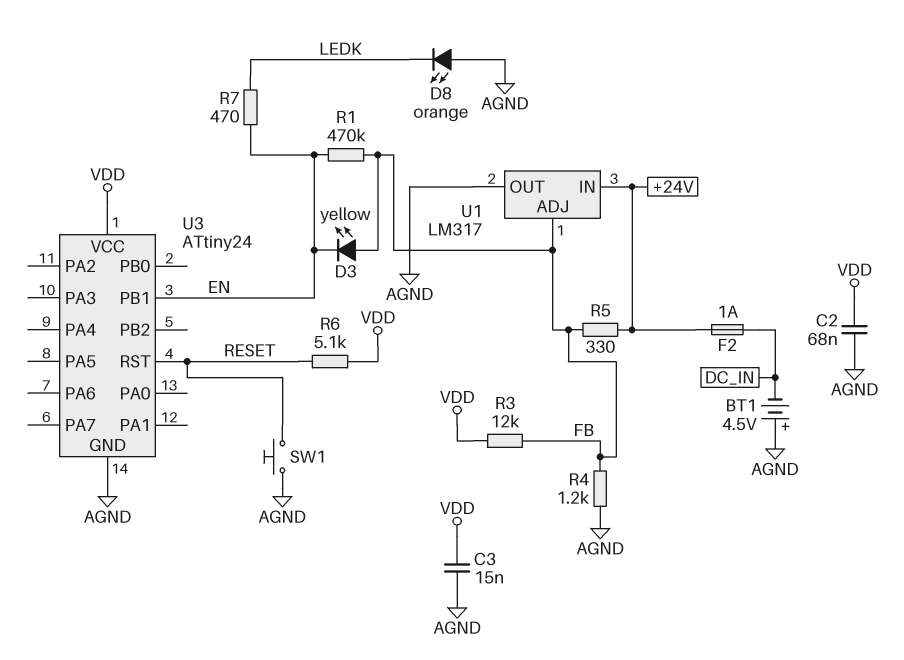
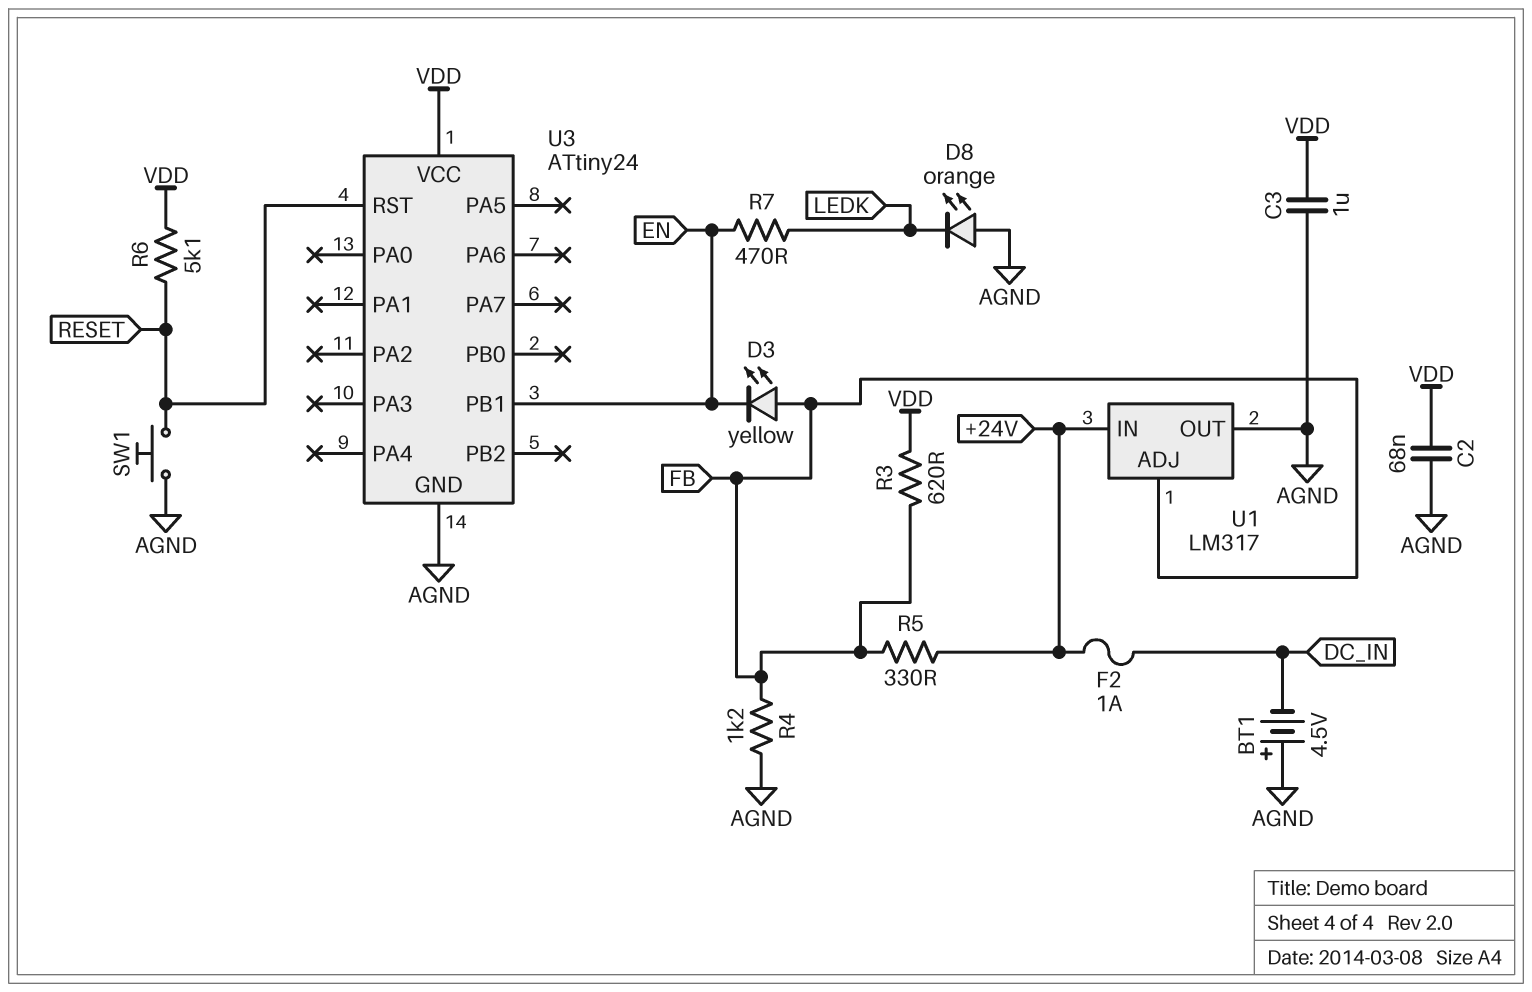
C3: 15nF (AGND, VDD) -> 1uF (AGND, VDD)
R1: 470k (EN, FB) -> none
R3: 12k (FB, VDD) -> 620 (FB, VDD)

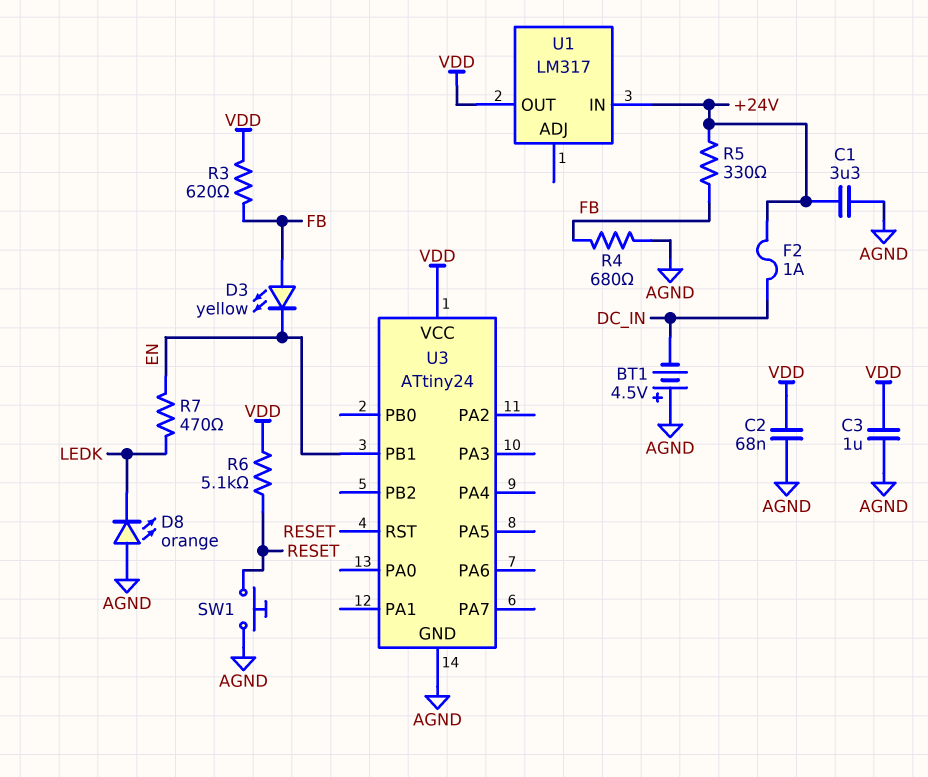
C1: none -> 3.3uF (+24V, AGND)
R4: 1.2k (AGND, FB) -> 680 (AGND, FB)
U1 pin ADJ: FB -> none
U1 pin OUT: AGND -> VDD

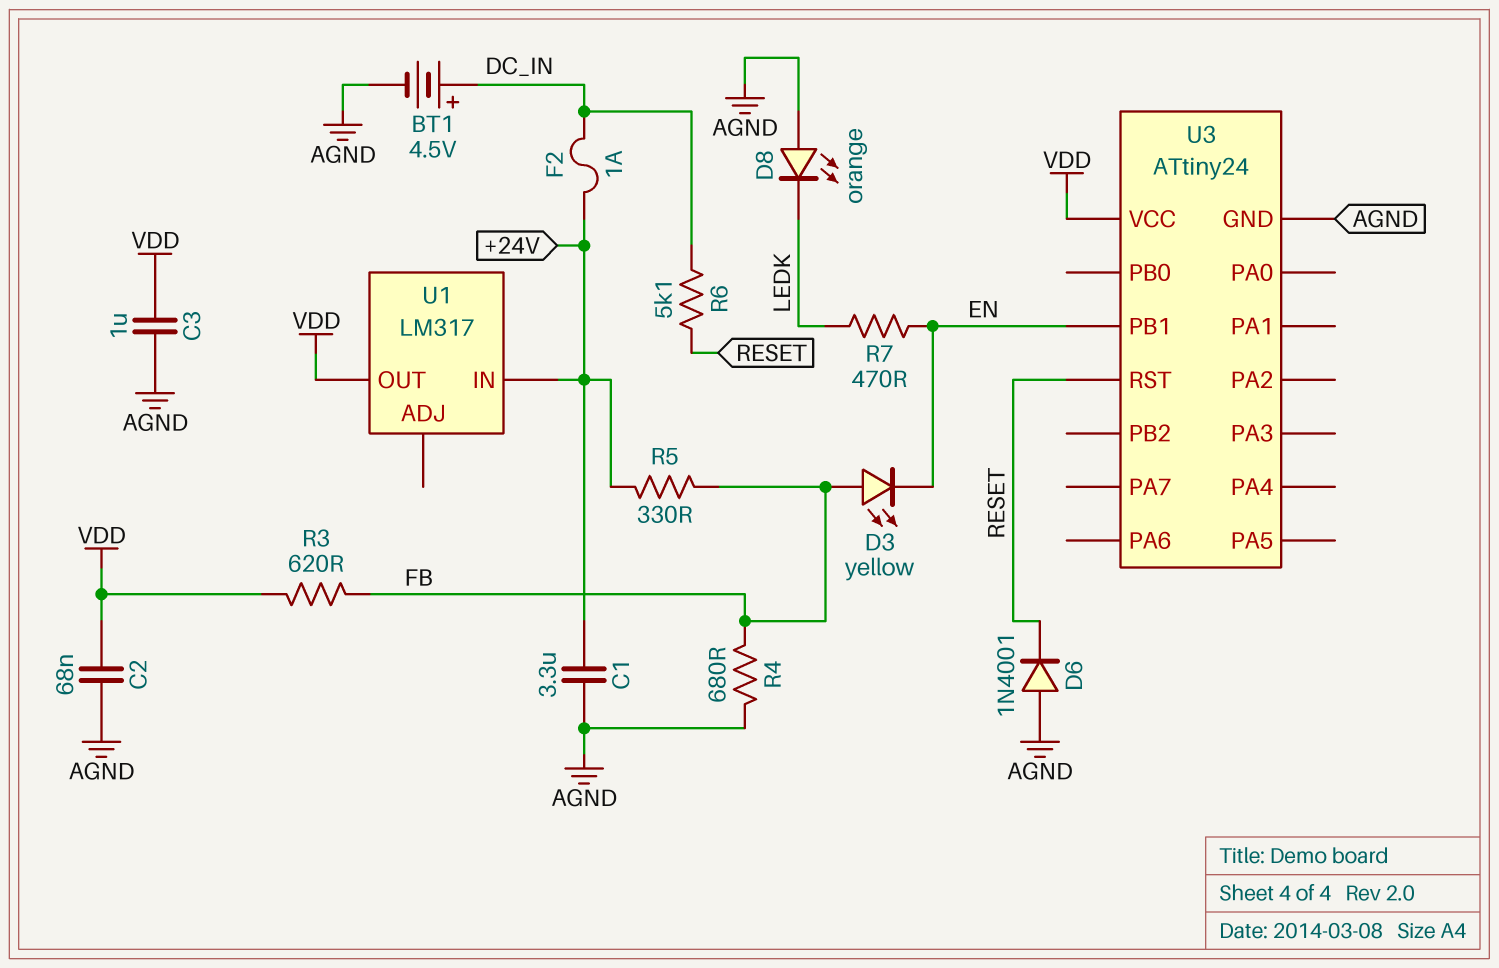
BT1: 4.5V (plus AGND, minus DC_IN) -> 4.5V (plus DC_IN, minus AGND)
D6: none -> diode 1N4001 (A AGND, K RESET)
R6: 5.1k (RESET, VDD) -> 5.1k (DC_IN, RESET)
SW1: button (AGND, RESET) -> none

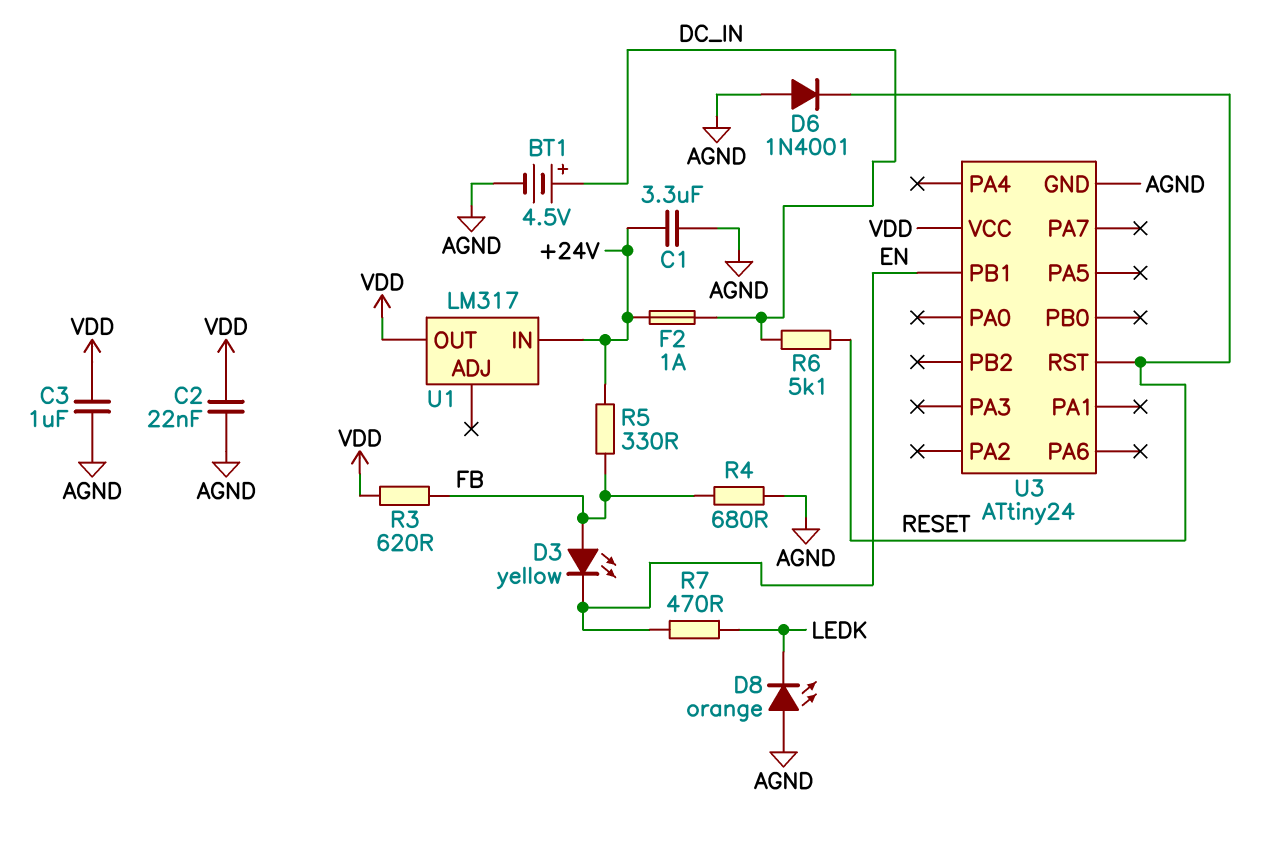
C2: 68nF (AGND, VDD) -> 22nF (AGND, VDD)

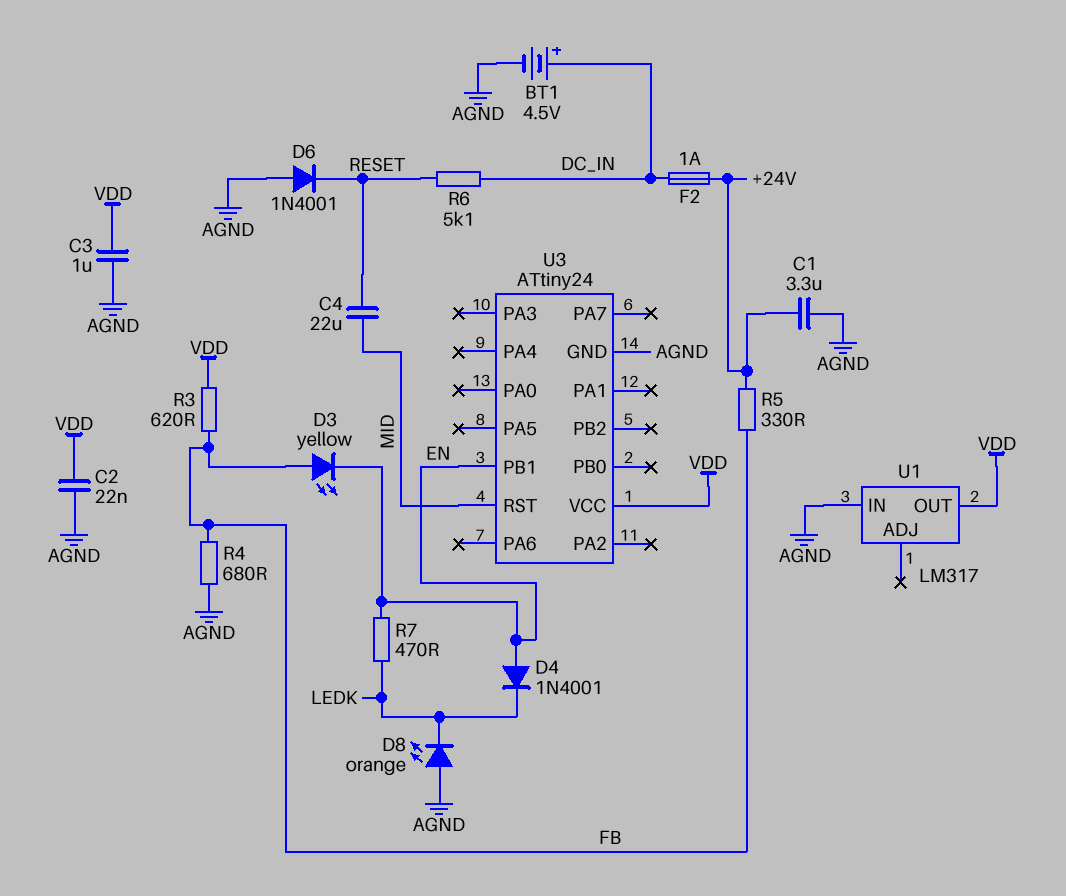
C4: none -> 22uF (MID, RESET)
D4: none -> diode 1N4001 (A EN, K LEDK)
U1 pin IN: +24V -> AGND
U3 pin RST: RESET -> MID

